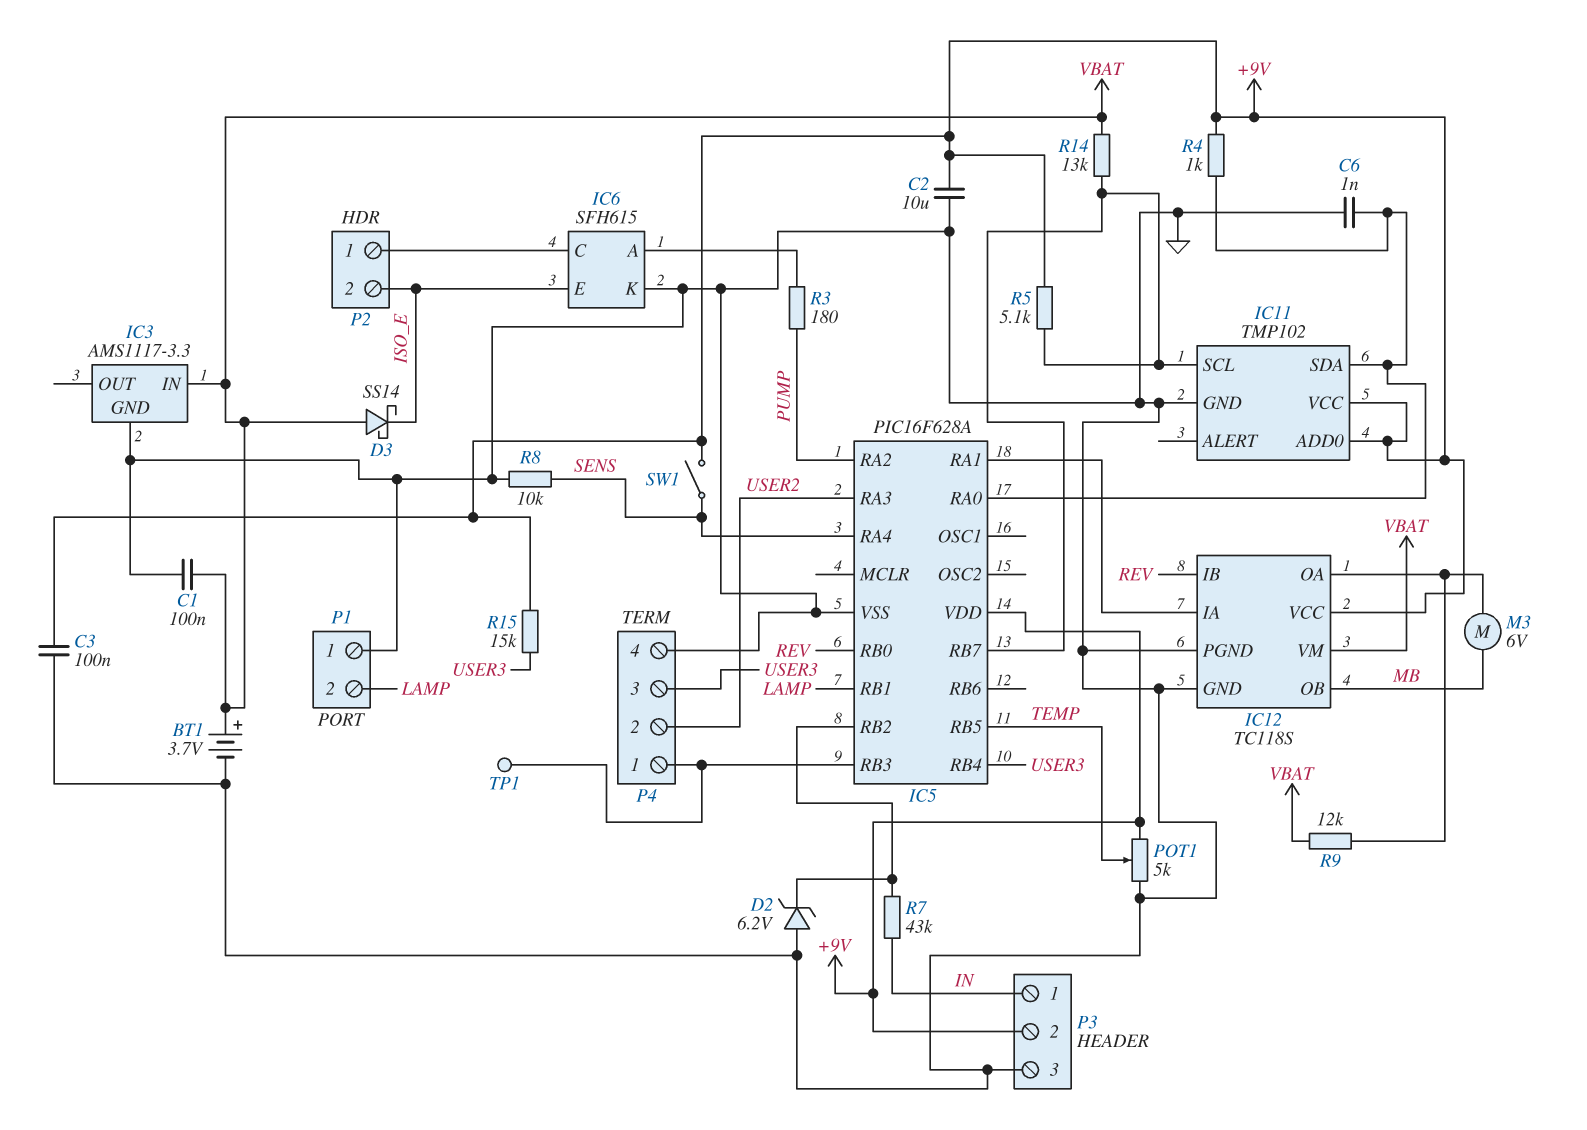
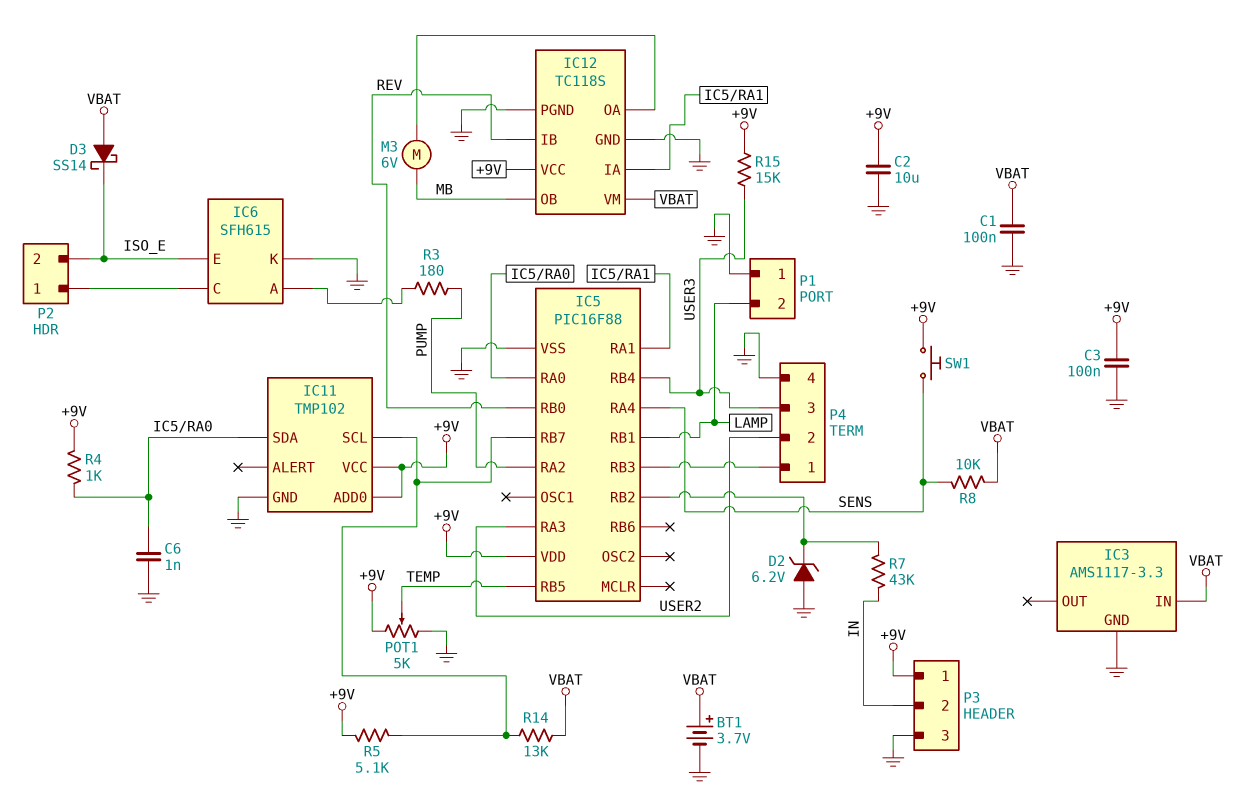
IC5: PIC16F628A -> PIC16F88
P3 pin 1: IN -> +9V
P3 pin 2: +9V -> IN
R8: 10k (GND, SENS) -> 10k (SENS, VBAT)
R9: 12k (IC12/OA, VBAT) -> none
SW1: switch (+9V, SENS) -> button (+9V, SENS)
TP1: test point (IC5/RB3) -> none

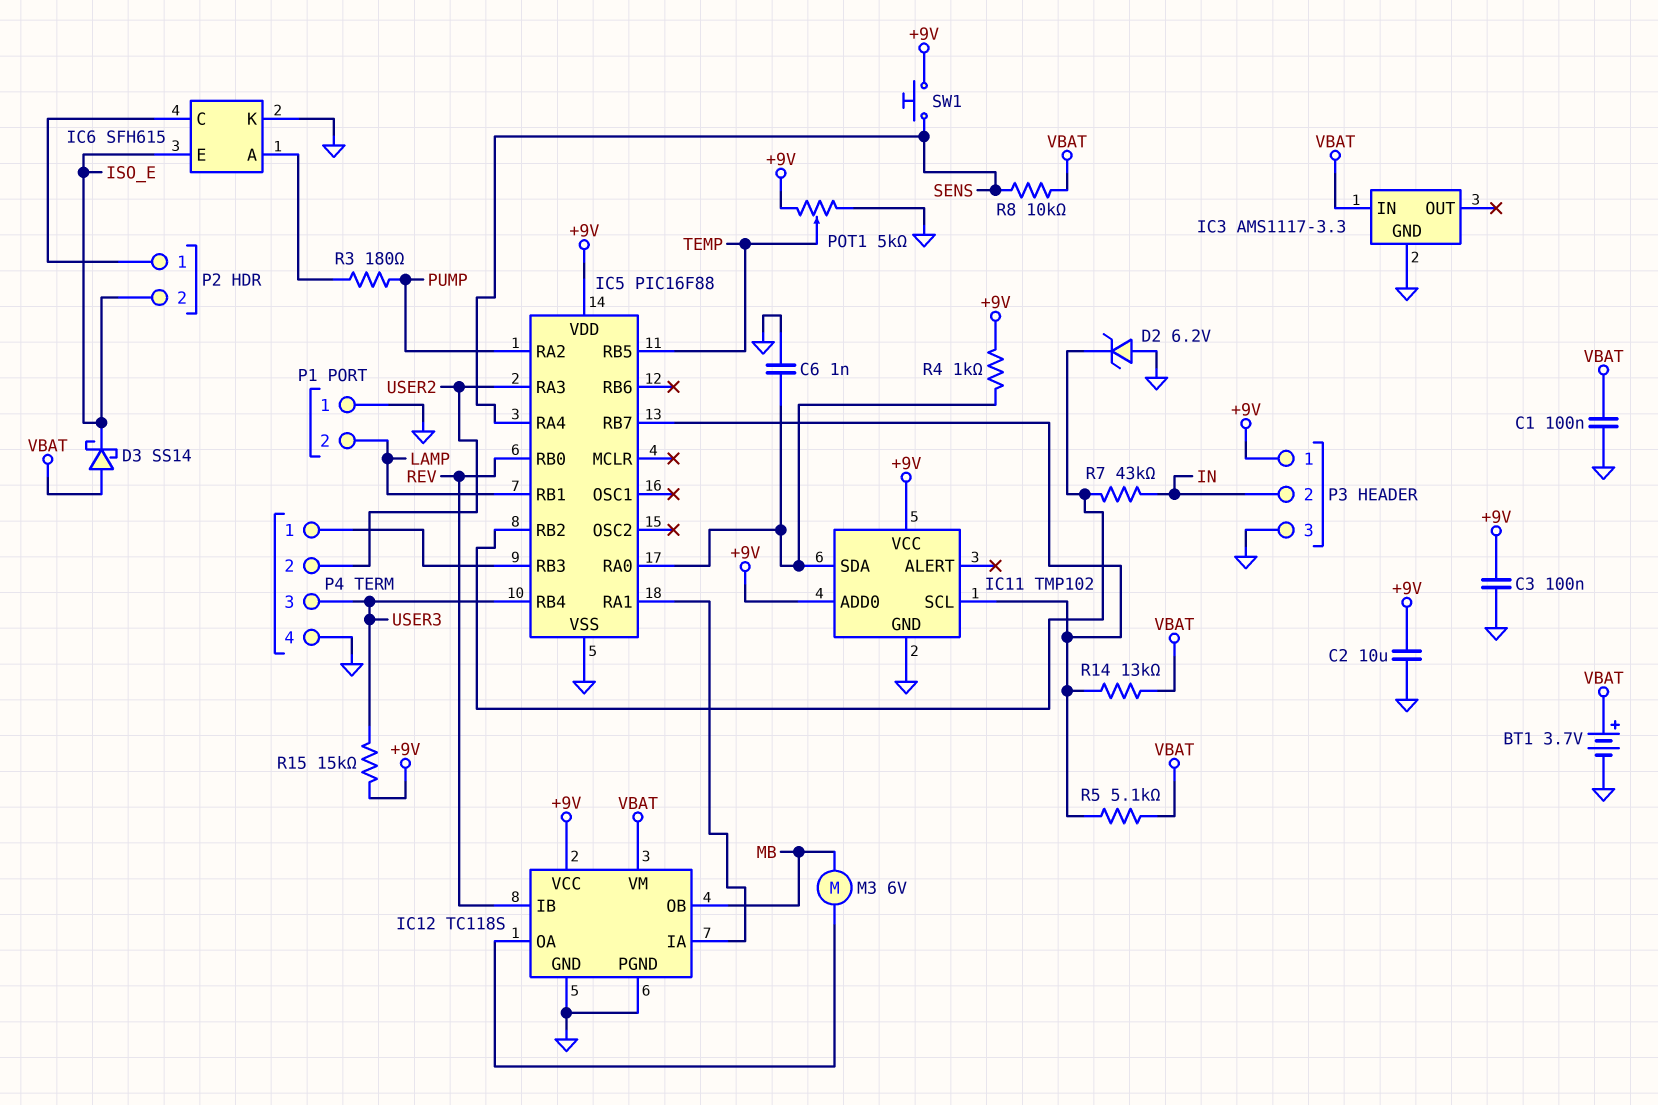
R5: 5.1k (+9V, IC5/RB7) -> 5.1k (IC5/RB7, VBAT)

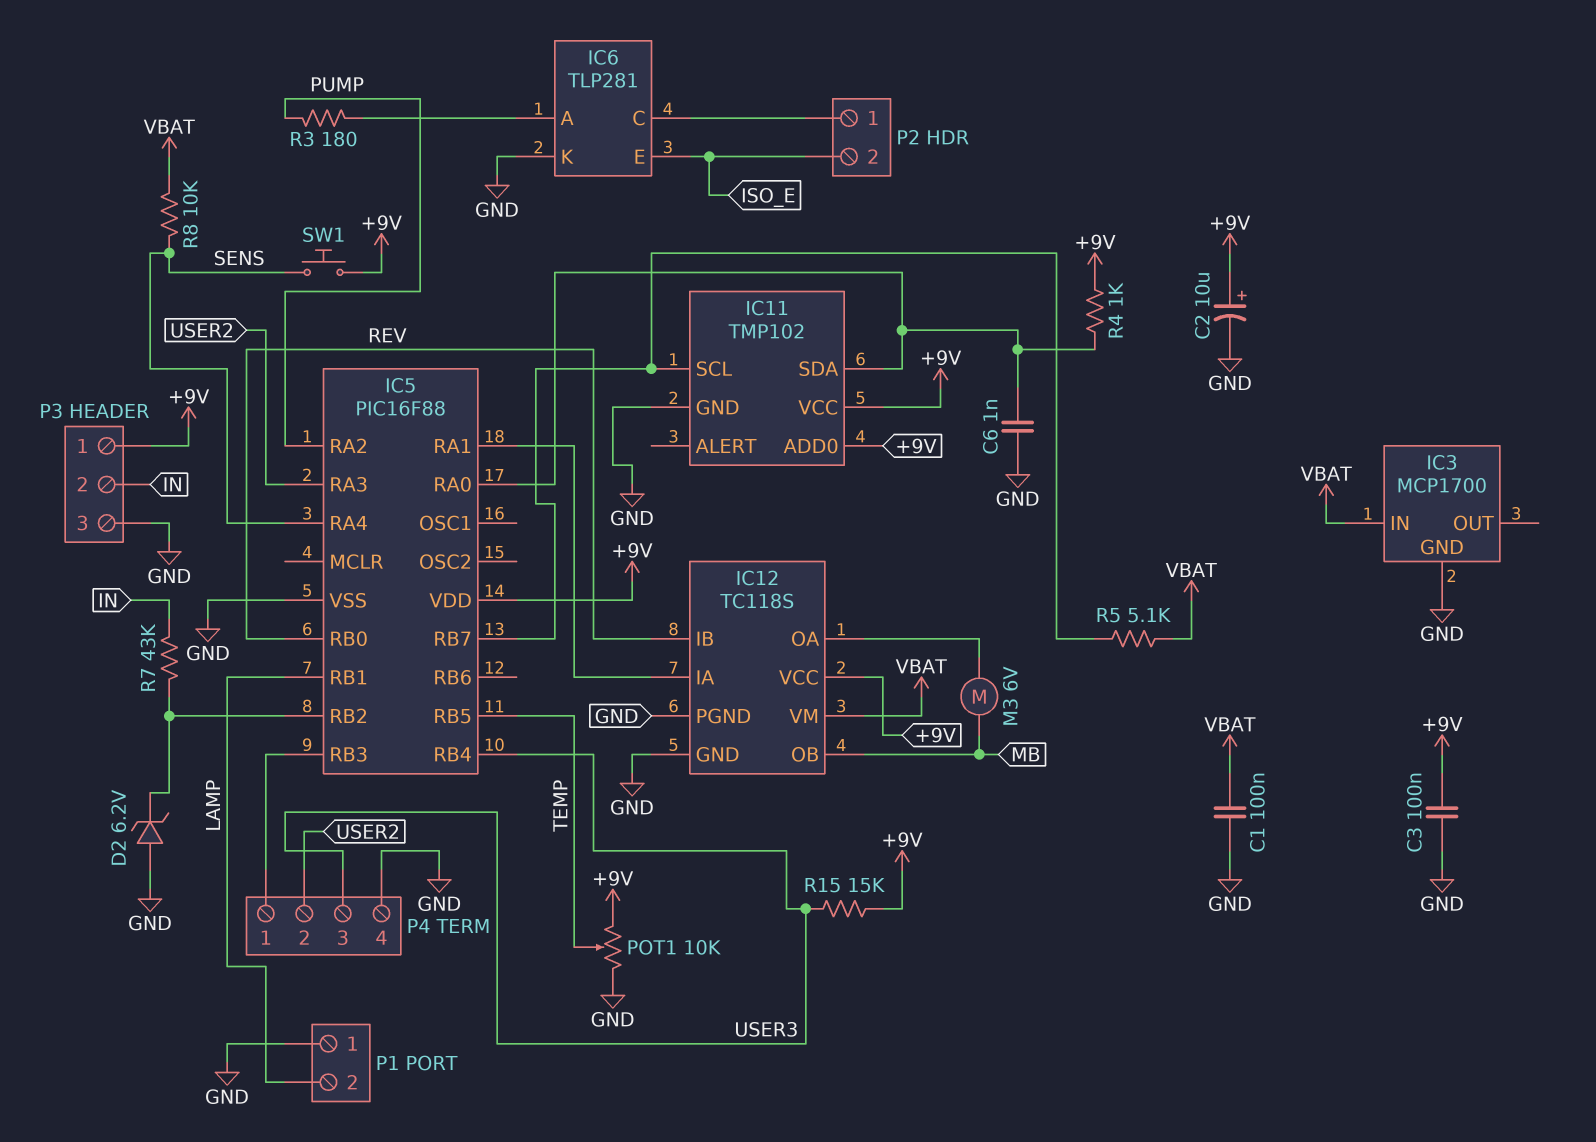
BT1: 3.7V (plus VBAT, minus GND) -> none
C2: 10uF (+9V, GND) -> 10uF (plus +9V, minus GND)
D3: schottky SS14 (A VBAT, K ISO_E) -> none
IC3: AMS1117-3.3 -> MCP1700
IC6: SFH615 -> TLP281
POT1: 5k (+9V, GND, wiper TEMP) -> 10k (+9V, GND, wiper TEMP)
R14: 13k (IC5/RB7, VBAT) -> none

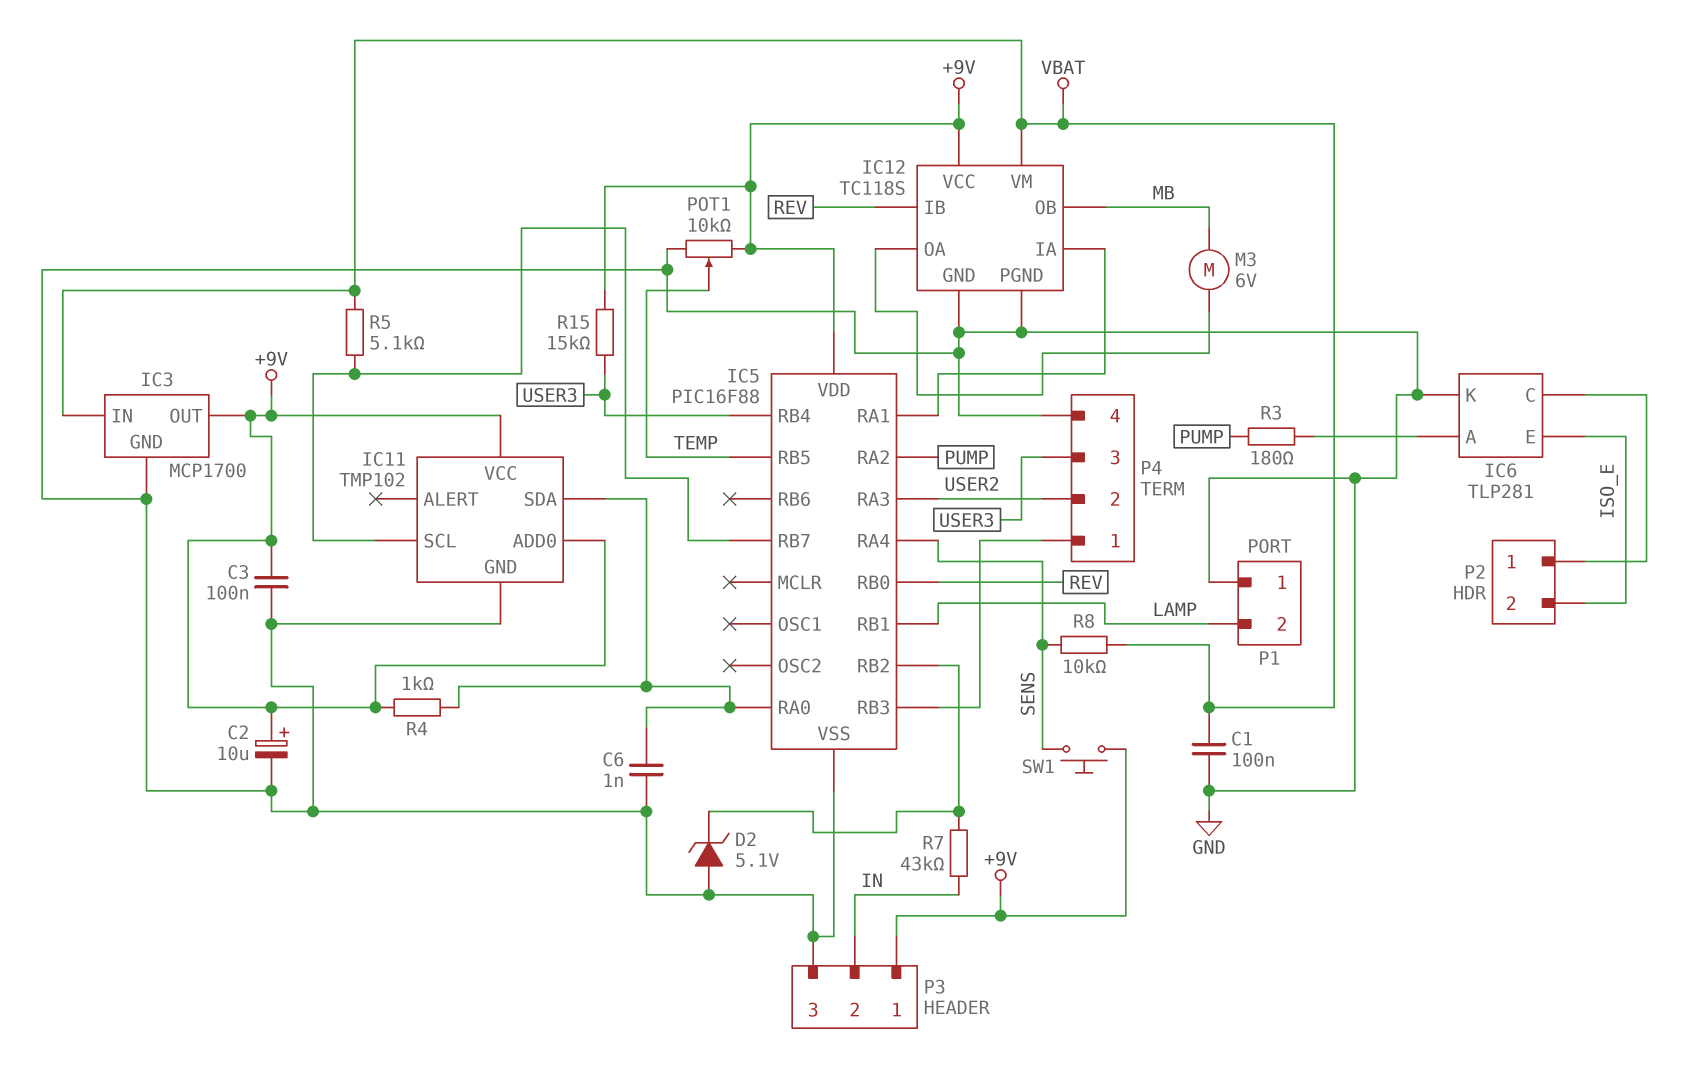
D2: zener 6.2V (A GND, K IC5/RB2) -> zener 5.1V (A GND, K IC5/RB2)
IC3 pin OUT: none -> +9V

